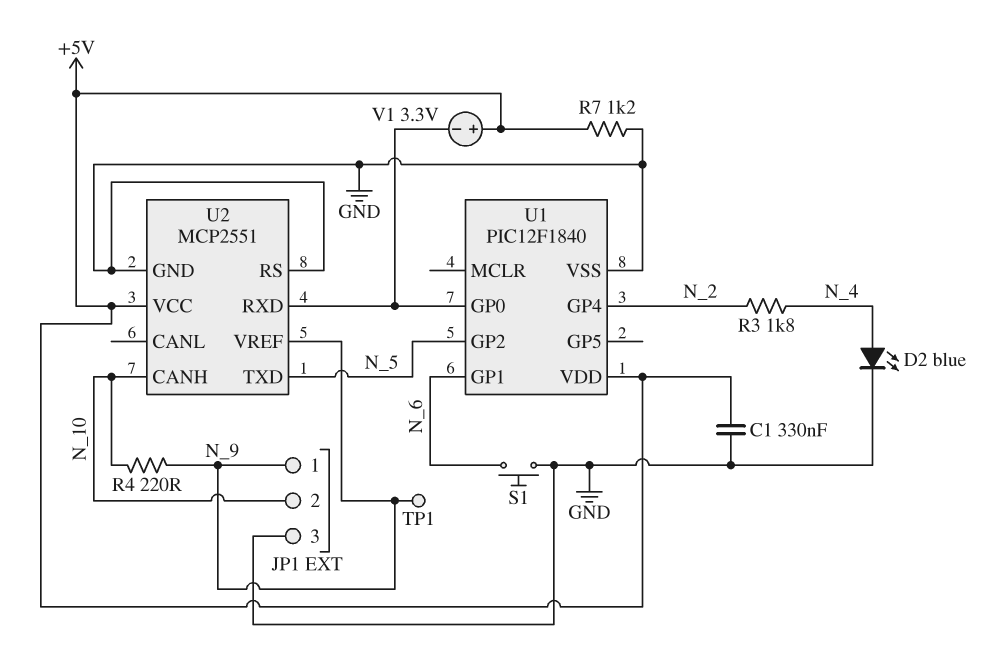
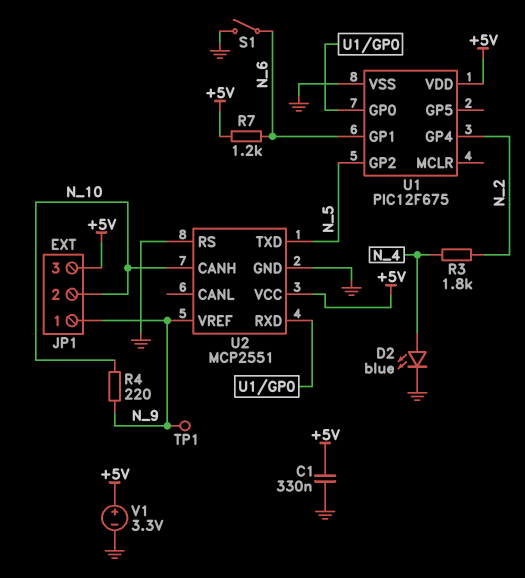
JP1 pin 3: GND -> +5V
R7: 1.2k (+5V, GND) -> 1.2k (+5V, N_6)
S1: button (GND, N_6) -> switch (GND, N_6)
U1: PIC12F1840 -> PIC12F675
V1: 3.3V (plus +5V, minus U1/GP0) -> 3.3V (plus +5V, minus GND)

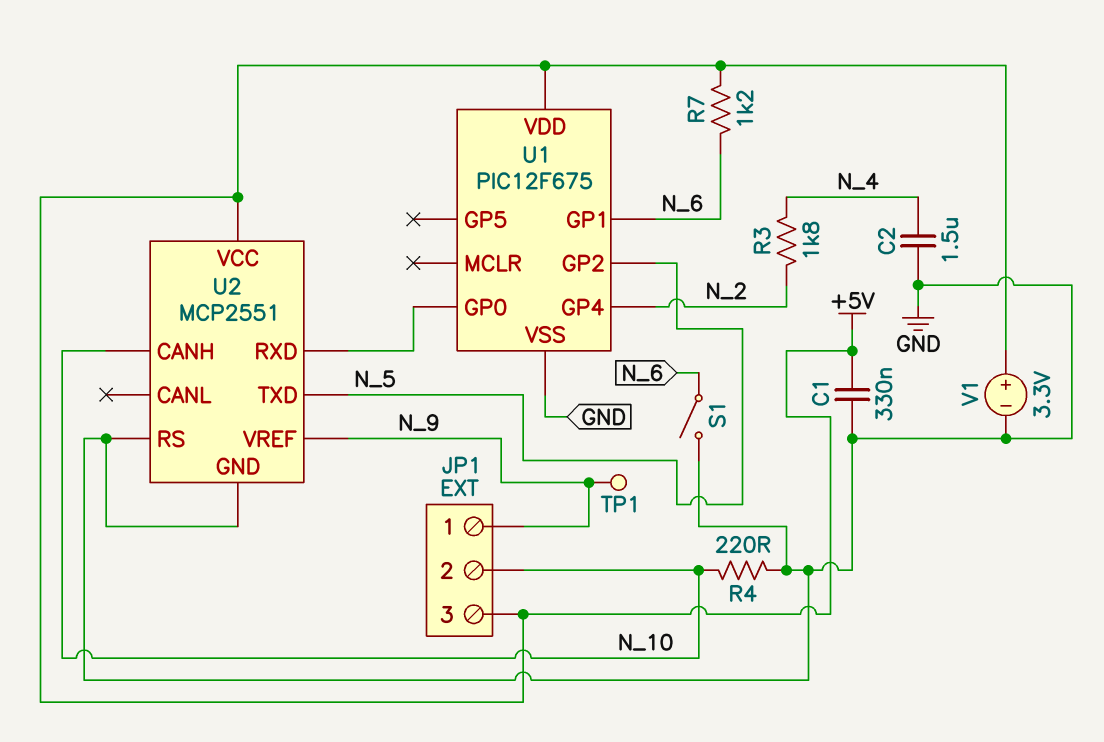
C2: none -> 1.5uF (GND, N_4)
D2: LED blue (A N_4, K GND) -> none
R4: 220 (N_9, N_10) -> 220 (GND, N_10)

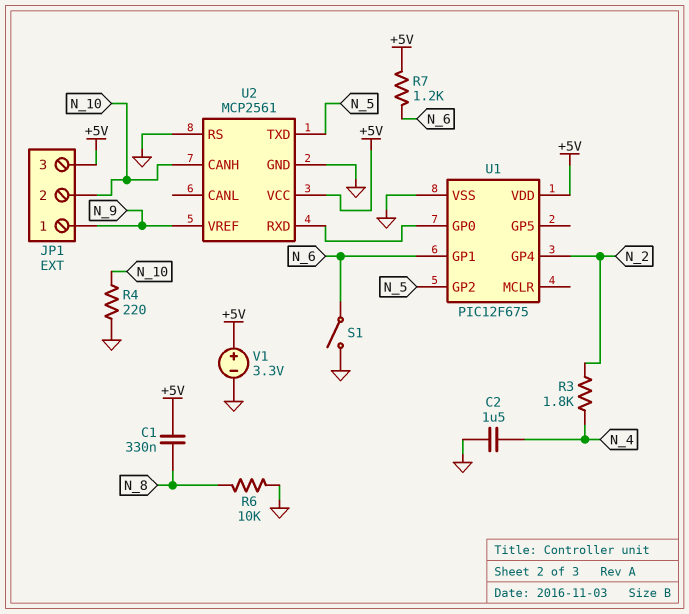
C1: 330nF (+5V, GND) -> 330nF (+5V, N_8)
R6: none -> 10k (GND, N_8)
TP1: test point (N_9) -> none
U2: MCP2551 -> MCP2561

